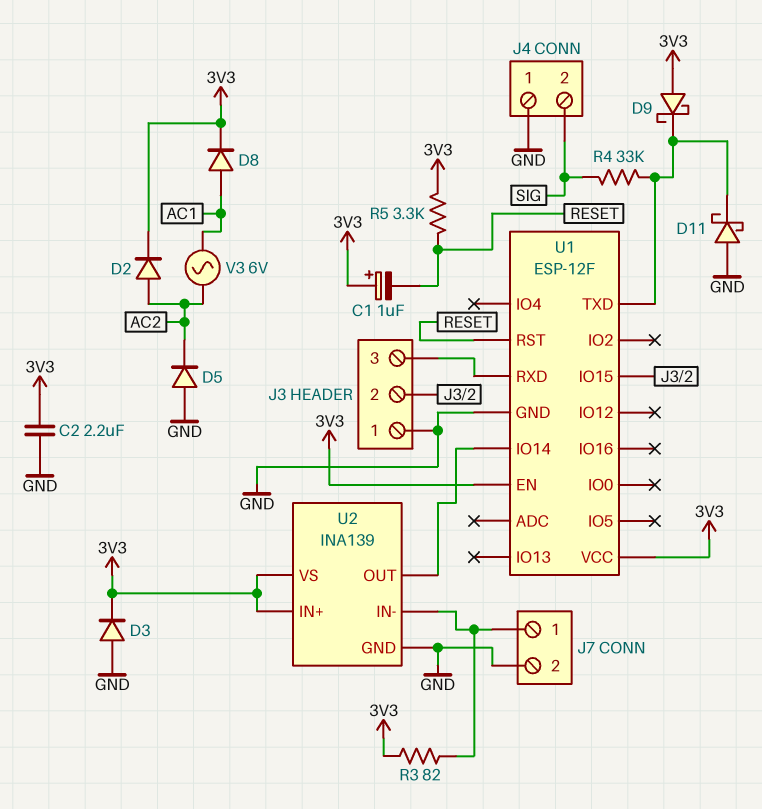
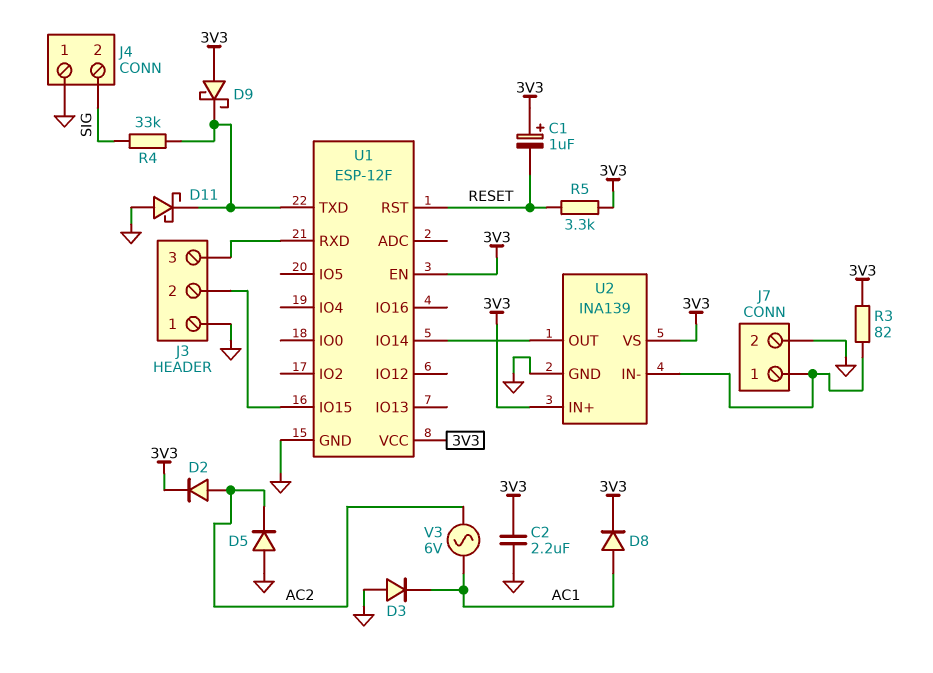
D3: diode (A GND, K 3V3) -> diode (A GND, K AC1)

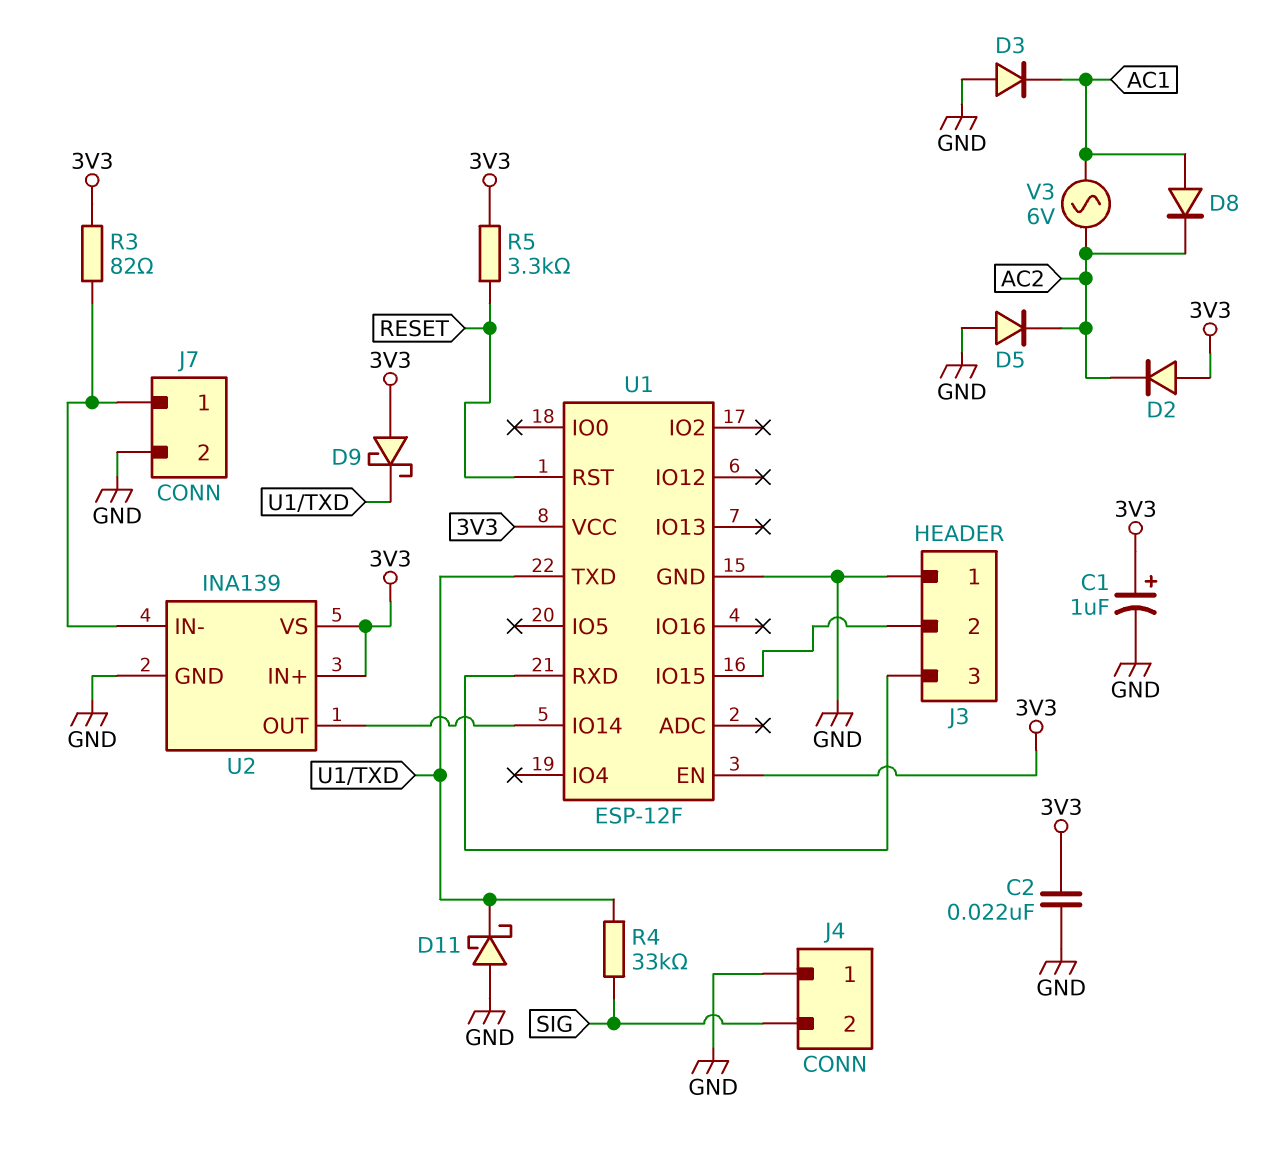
C1: 1uF (plus 3V3, minus RESET) -> 1uF (plus 3V3, minus GND)
C2: 2.2uF (3V3, GND) -> 22nF (3V3, GND)
D2: diode (A AC2, K 3V3) -> diode (A 3V3, K AC2)
D8: diode (A AC1, K 3V3) -> diode (A AC1, K AC2)

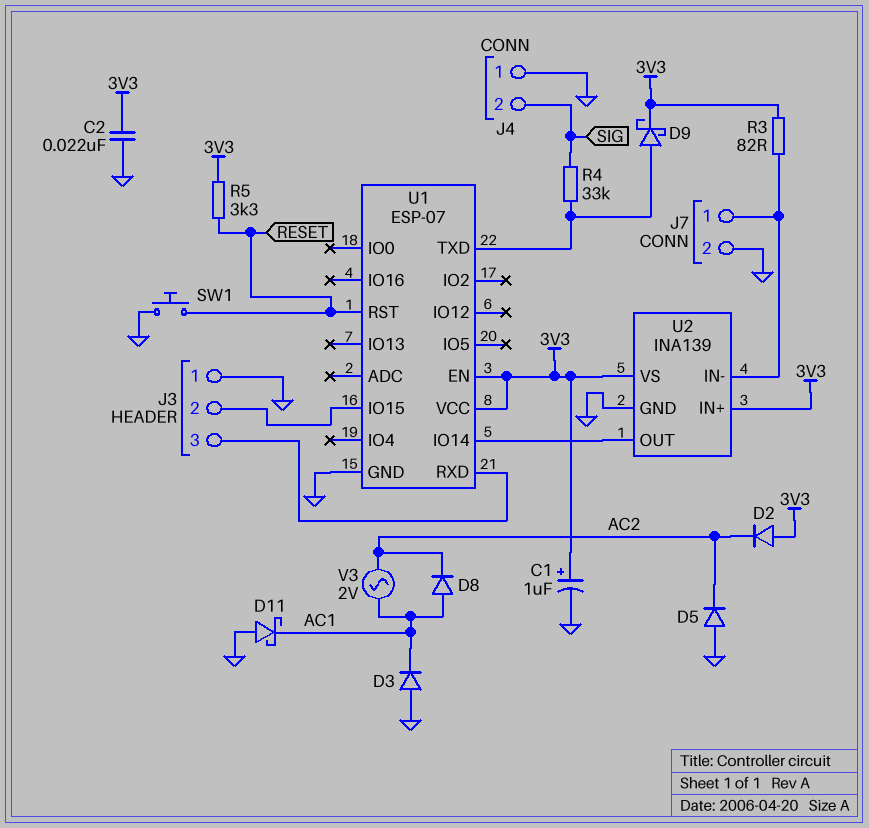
D9: schottky (A 3V3, K U1/TXD) -> schottky (A U1/TXD, K 3V3)
D11: schottky (A GND, K U1/TXD) -> schottky (A GND, K AC1)
SW1: none -> button (GND, RESET)
U1: ESP-12F -> ESP-07
V3: AC 6V (AC1, AC2) -> AC 2V (AC1, AC2)

